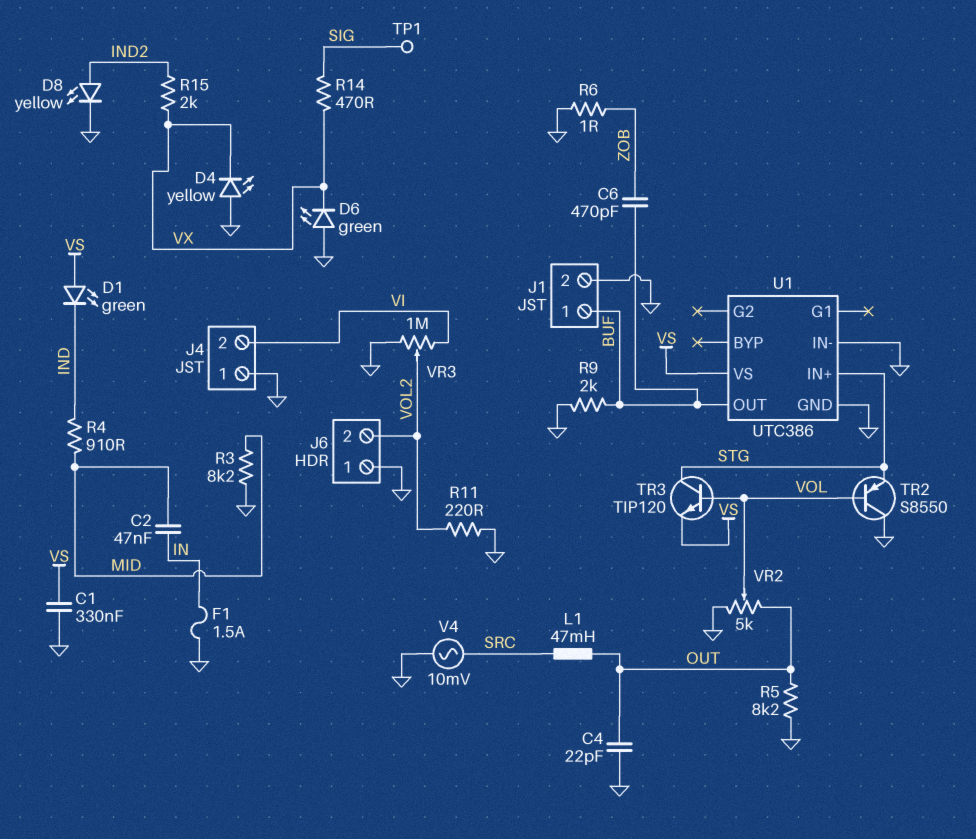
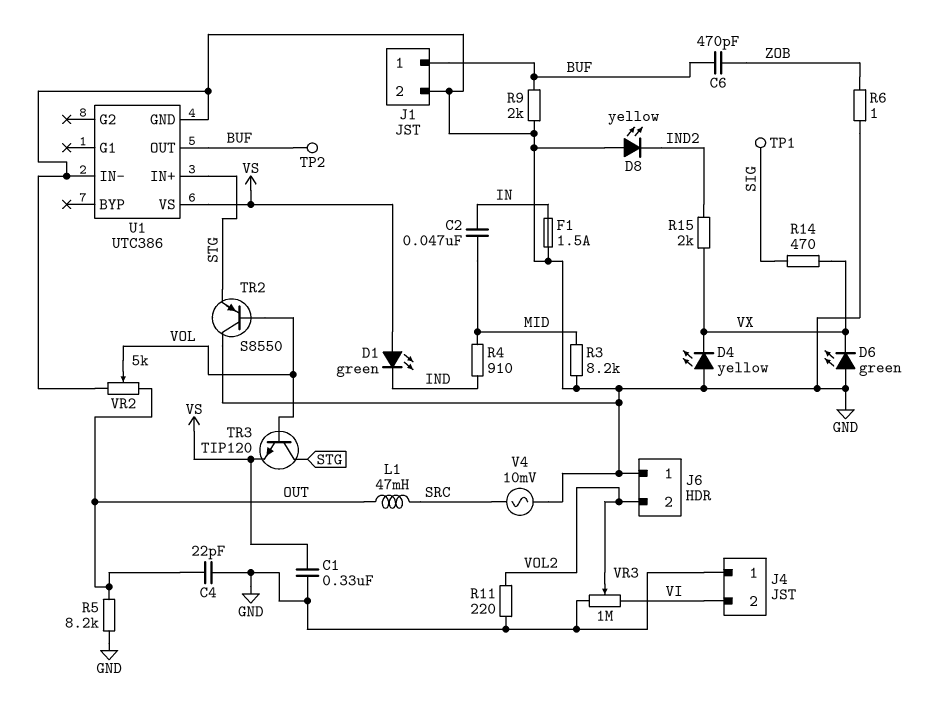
D8: LED yellow (A IND2, K GND) -> LED yellow (A GND, K IND2)
TP2: none -> test point (BUF)

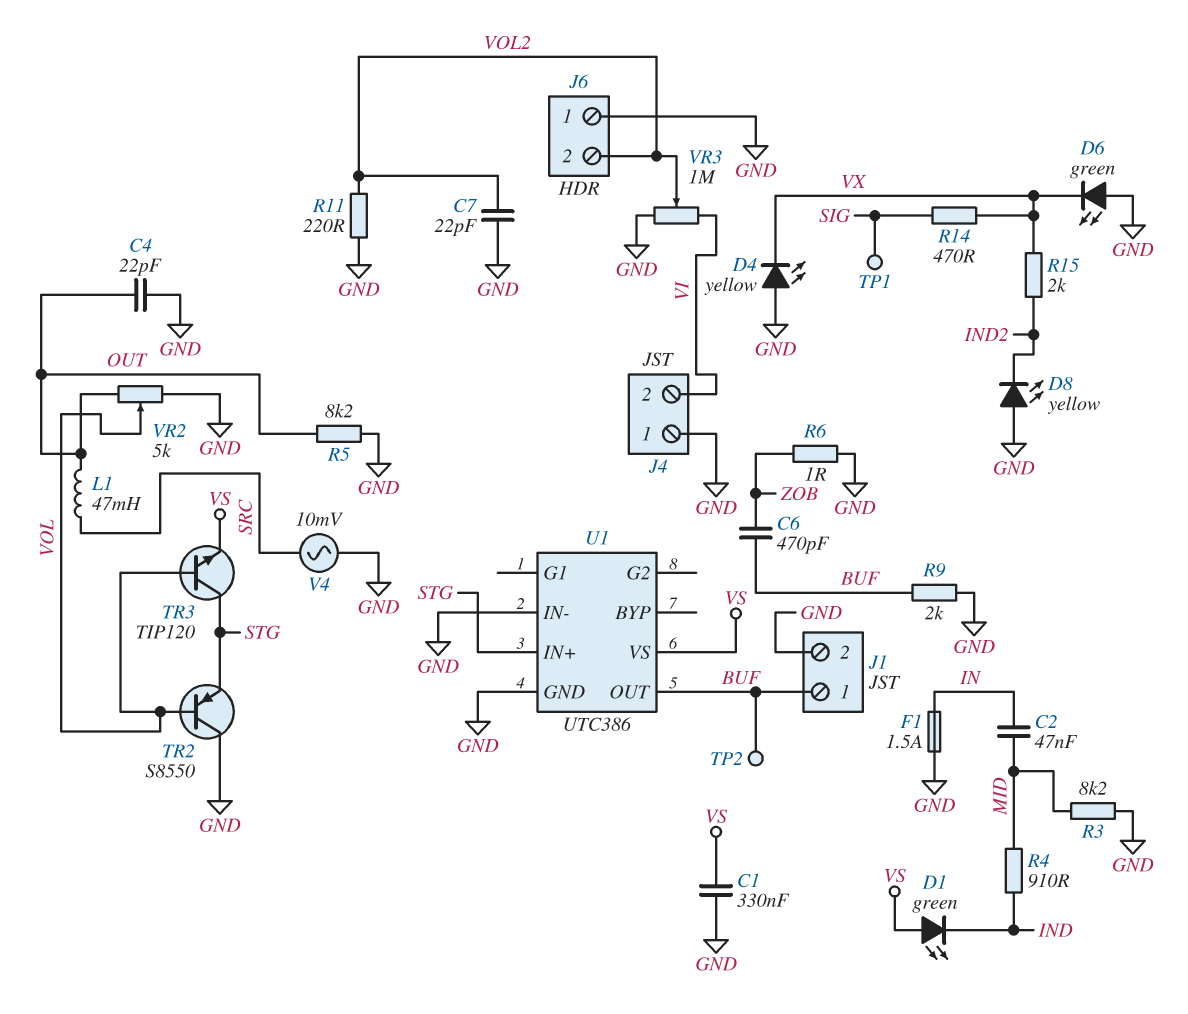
C7: none -> 22pF (GND, VOL2)

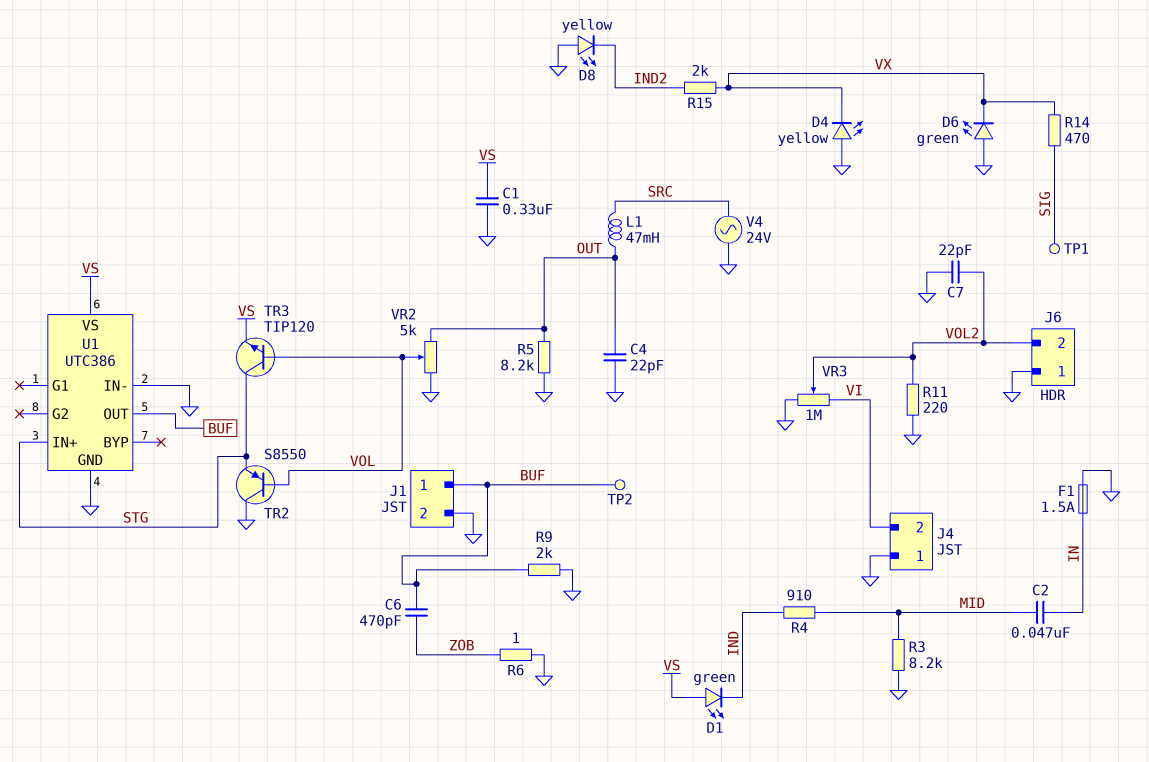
V4: AC 10mV (GND, SRC) -> AC 24V (GND, SRC)

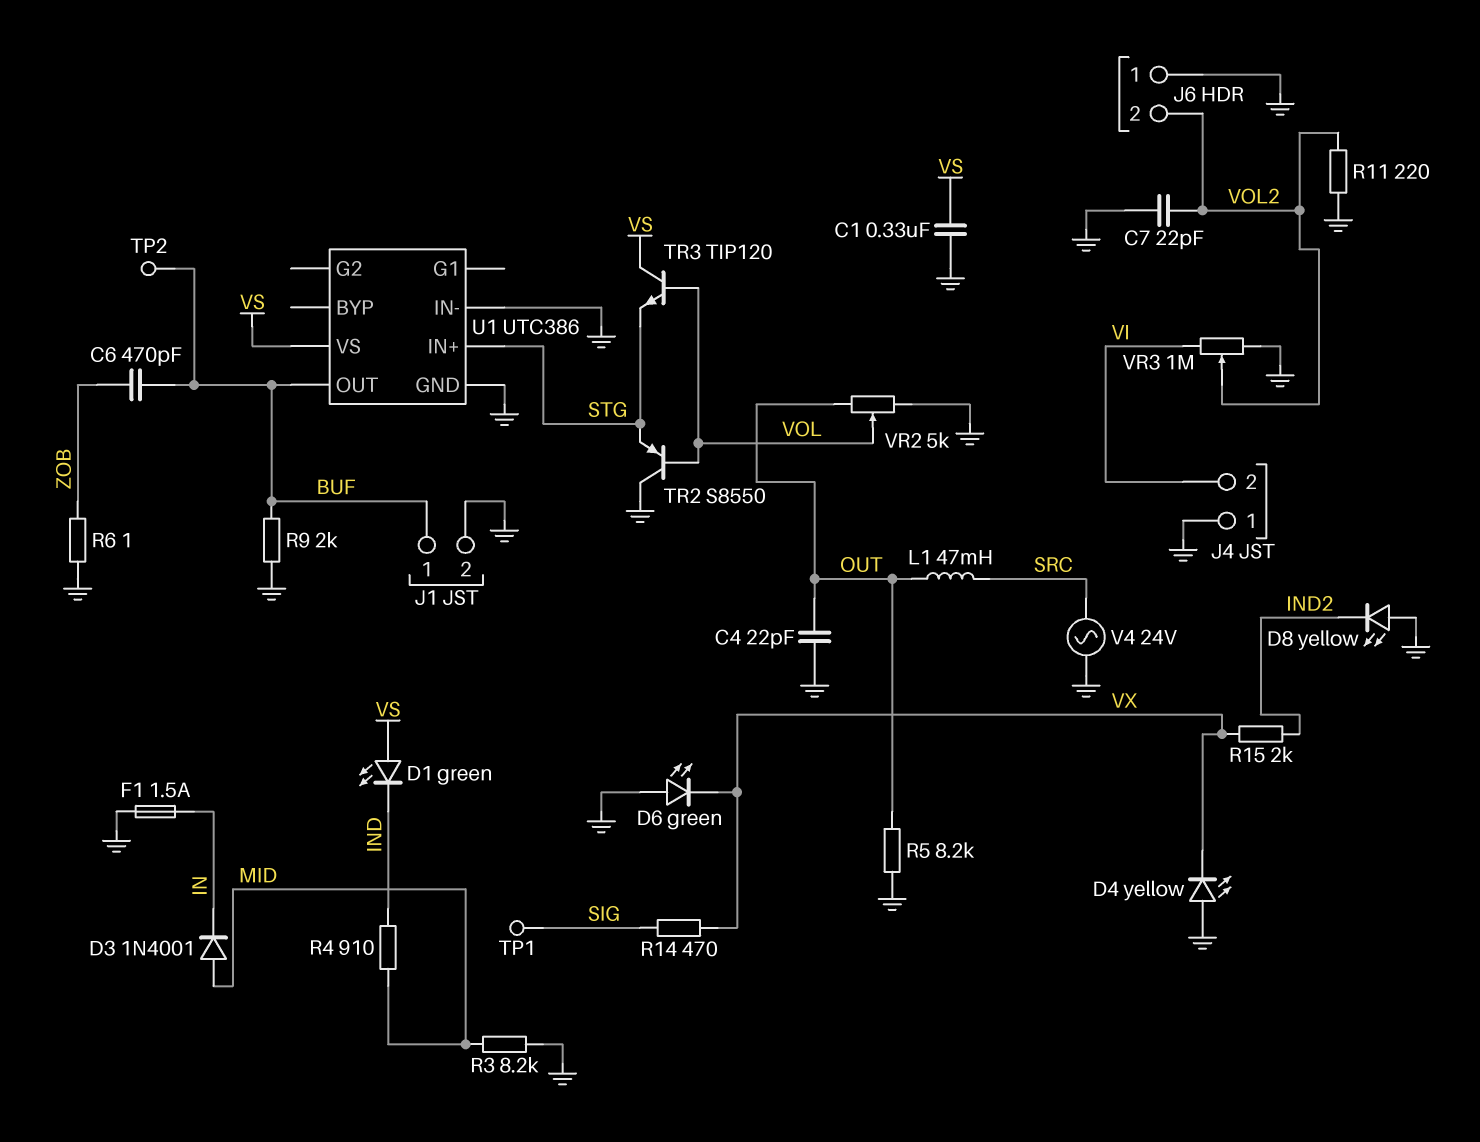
C2: 47nF (IN, MID) -> none
D3: none -> diode 1N4001 (A MID, K IN)
TR3: NPN TIP120 (B VOL, C STG, E VS) -> NPN TIP120 (B VOL, C VS, E STG)

